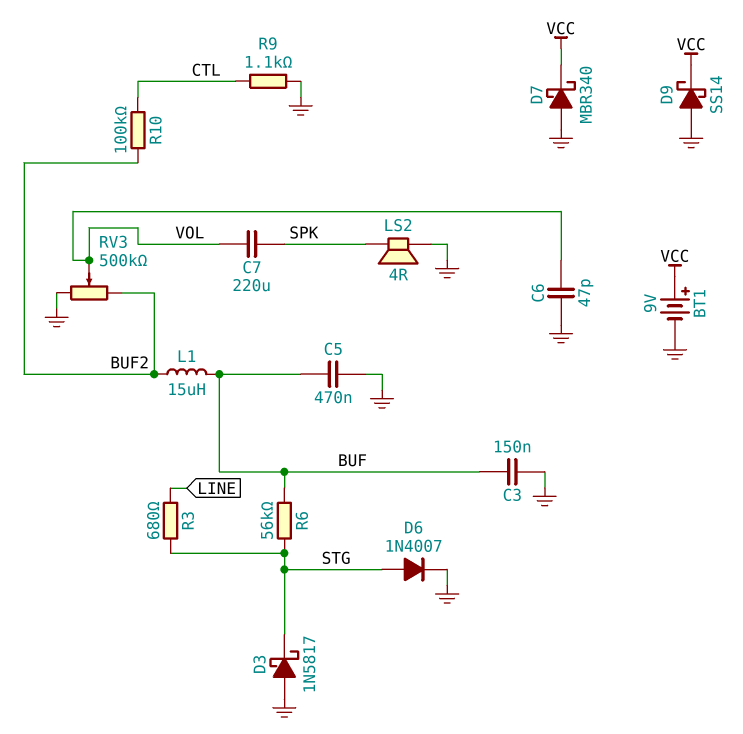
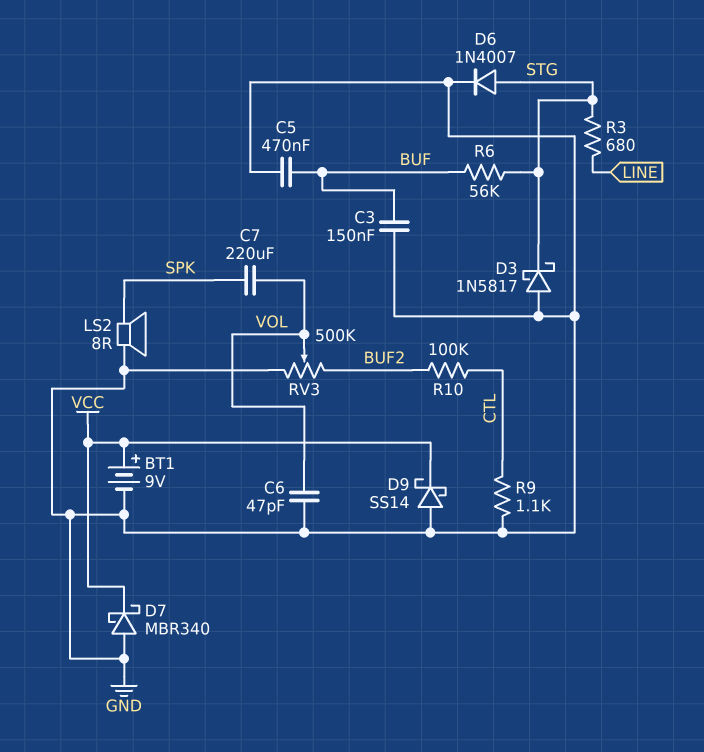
L1: 15uH (BUF, BUF2) -> none
LS2: speaker 4R (GND, SPK) -> speaker 8R (GND, SPK)

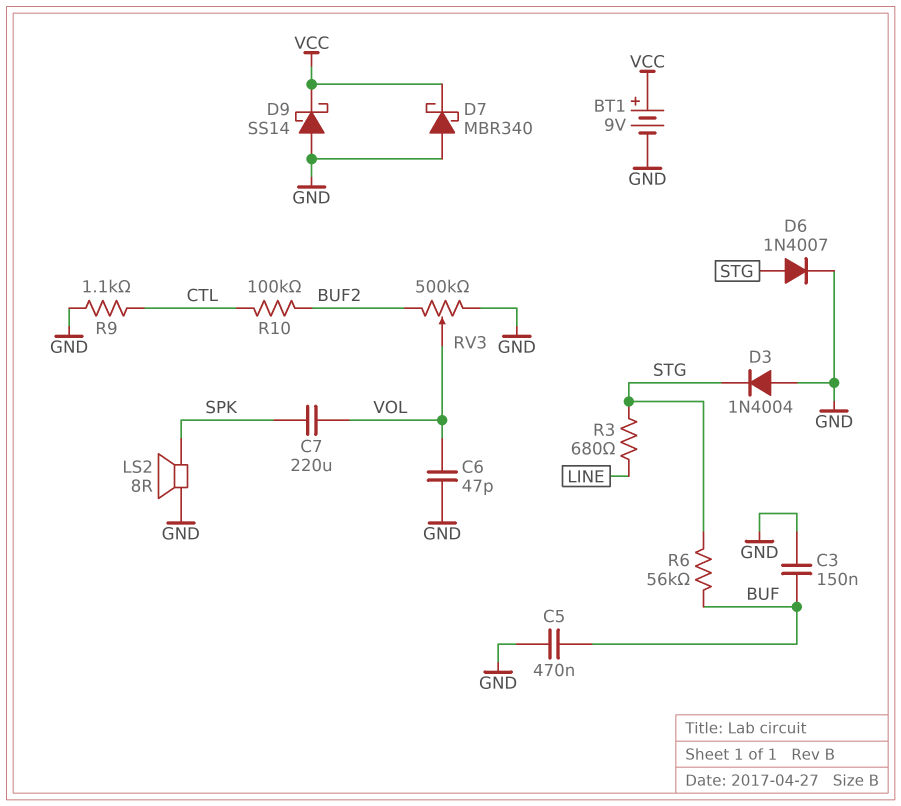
D3: schottky 1N5817 (A GND, K STG) -> diode 1N4004 (A GND, K STG)

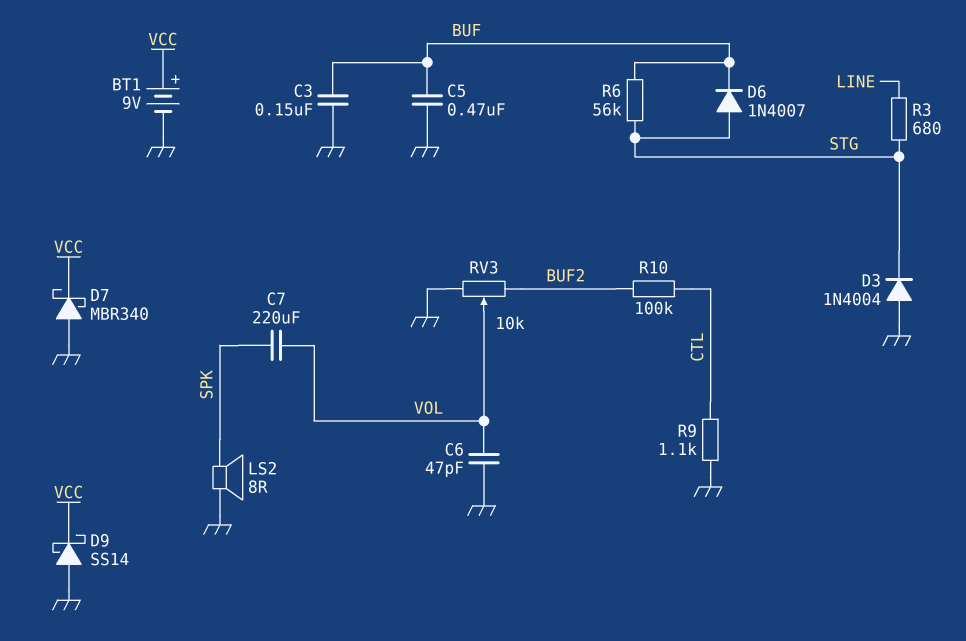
D6: diode 1N4007 (A STG, K GND) -> diode 1N4007 (A STG, K BUF)
RV3: 500k (BUF2, GND, wiper VOL) -> 10k (BUF2, GND, wiper VOL)

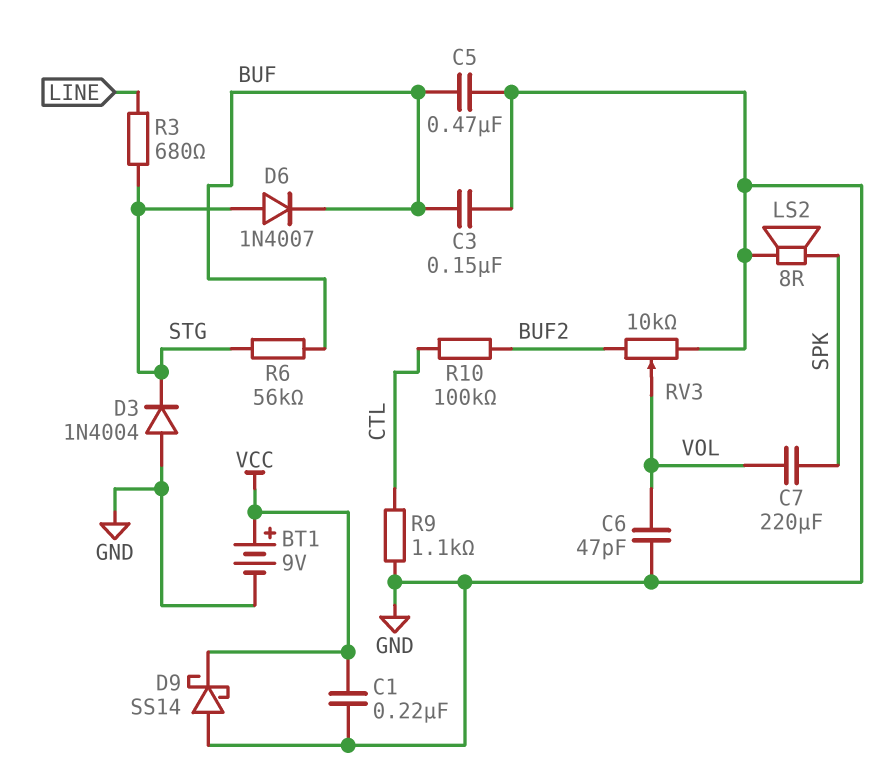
C1: none -> 220nF (GND, VCC)
D7: schottky MBR340 (A GND, K VCC) -> none

